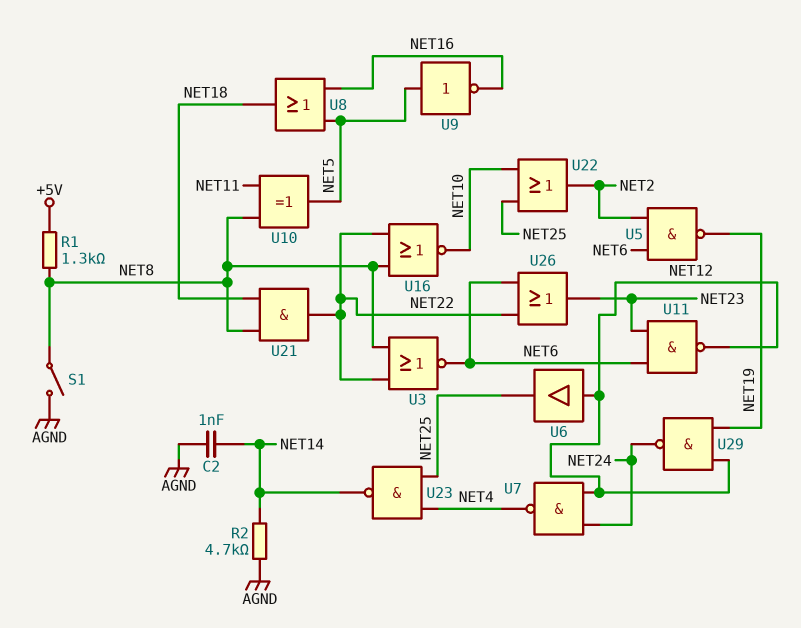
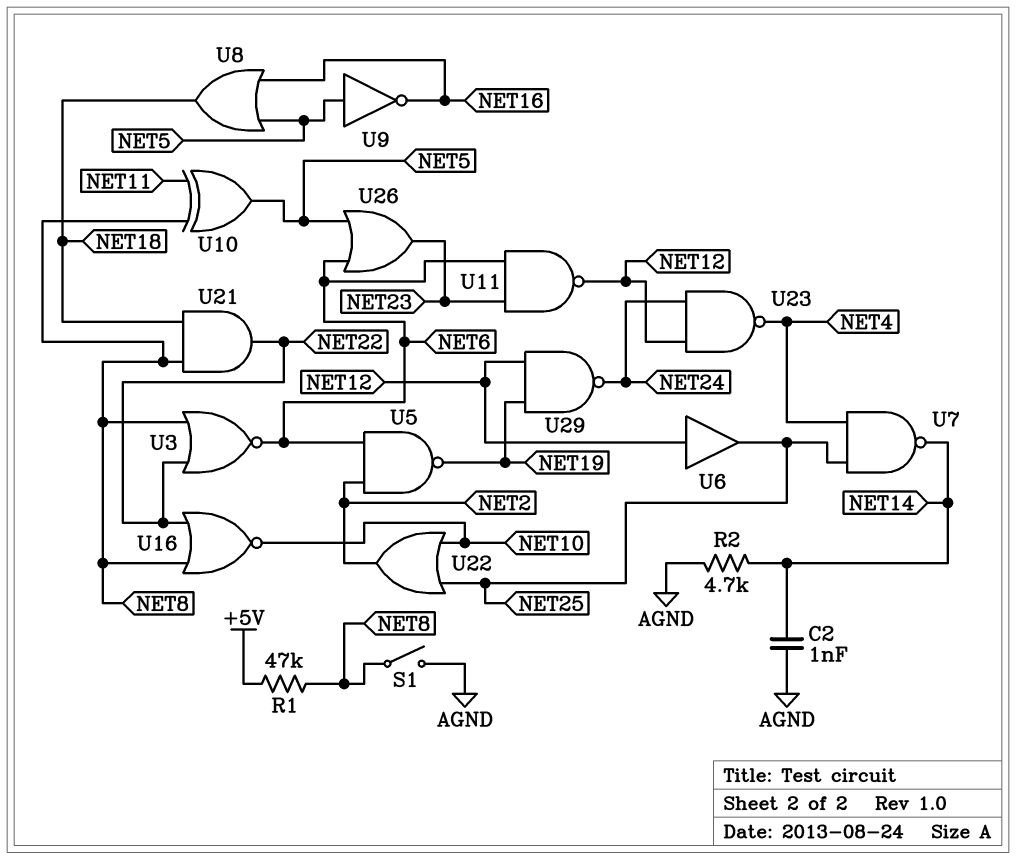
R1: 1.3k (+5V, NET8) -> 47k (+5V, NET8)
U7: NAND (in NET12, in NET24, out NET4) -> NAND (in NET4, in NET25, out NET14)
U23: NAND (in NET4, in NET25, out NET14) -> NAND (in NET12, in NET24, out NET4)
U26: OR (in NET6, in NET22, out NET23) -> OR (in NET5, in NET6, out NET23)

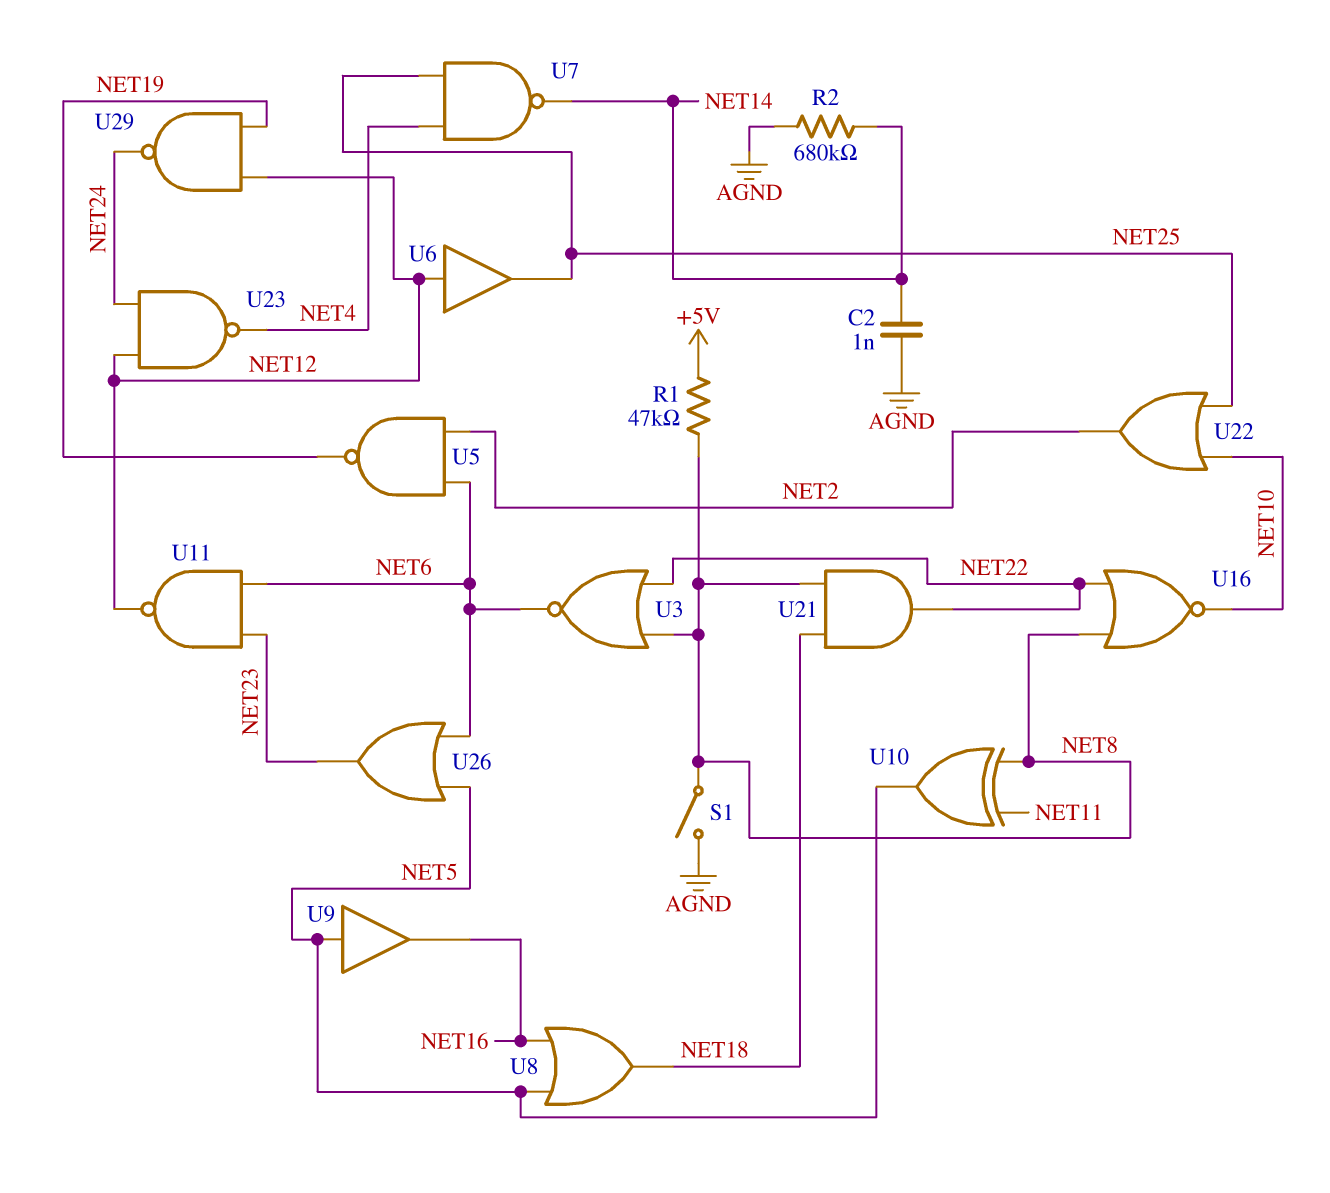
R2: 4.7k (AGND, NET14) -> 680k (AGND, NET14)
U9: NOT (in NET5, out NET16) -> buffer (in NET5, out NET16)

